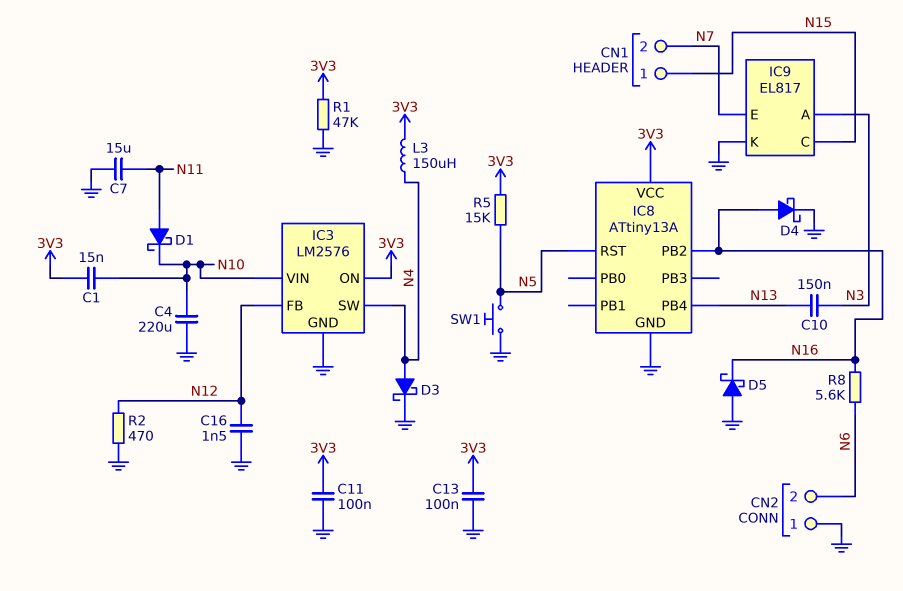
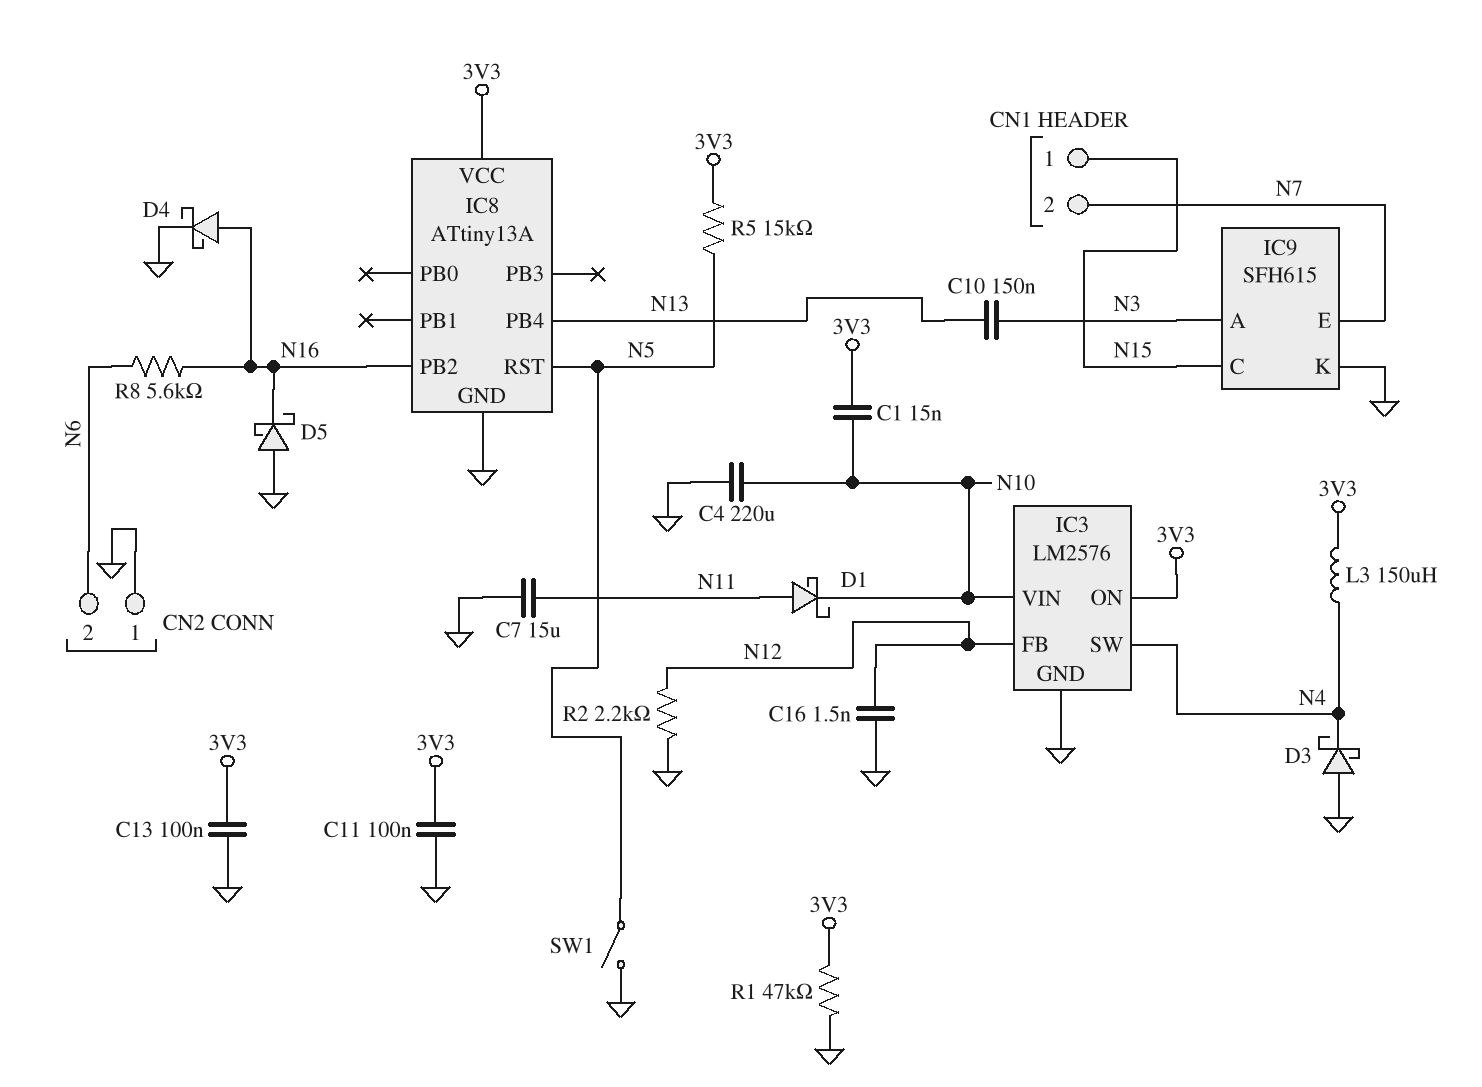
D3: schottky (A N4, K GND) -> schottky (A GND, K N4)
IC9: EL817 -> SFH615
R2: 470 (GND, N12) -> 2.2k (GND, N12)
SW1: button (GND, N5) -> switch (GND, N5)

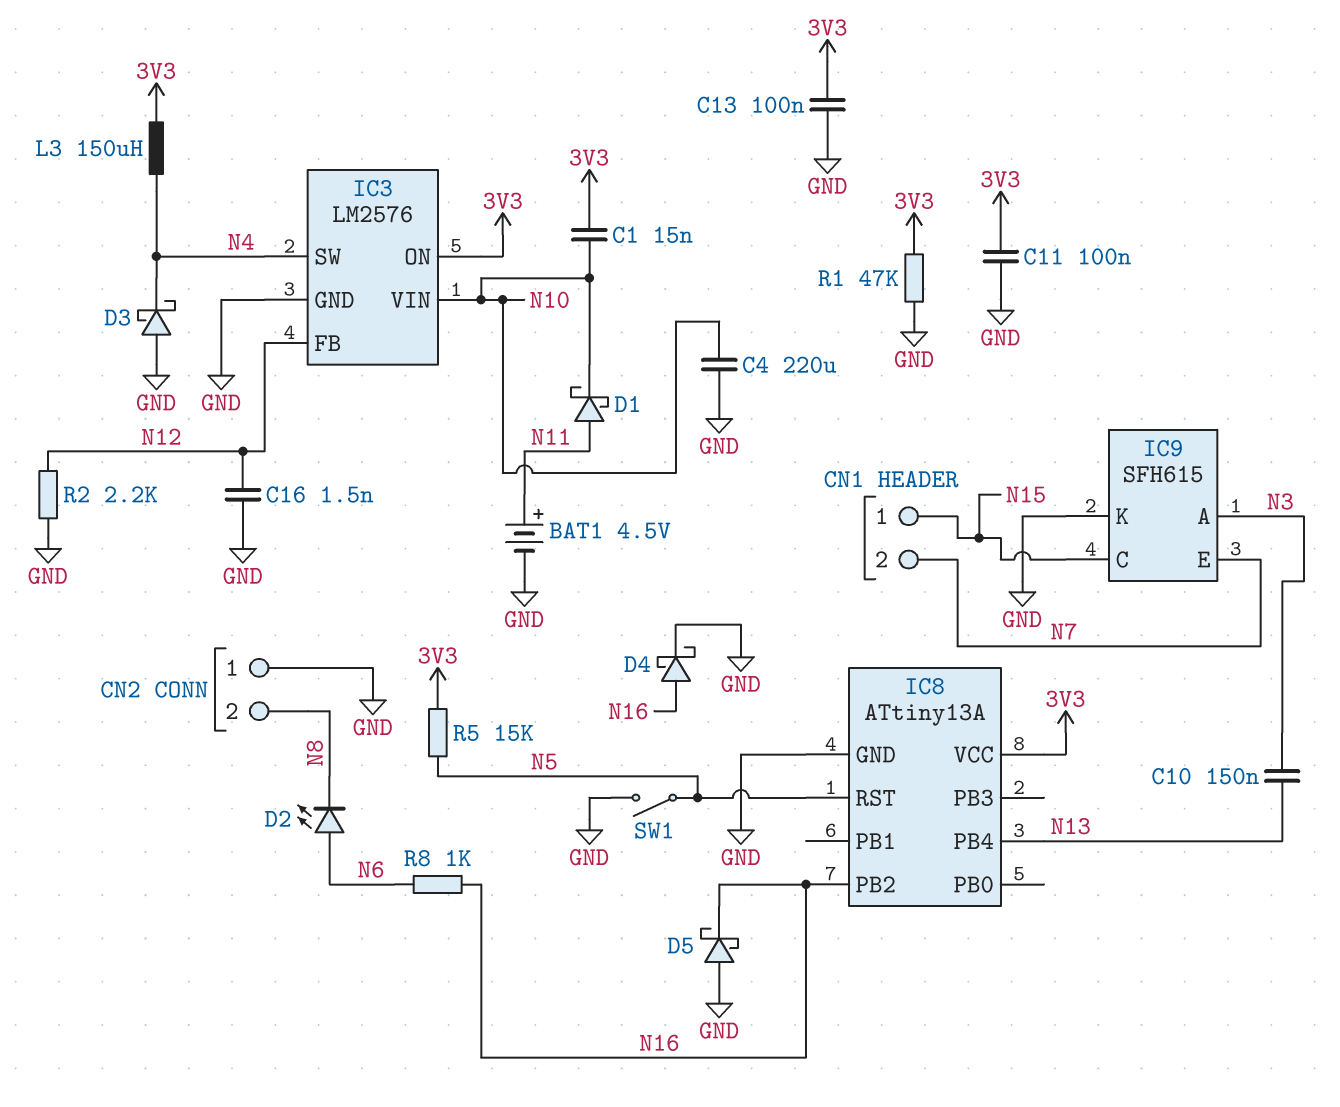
BAT1: none -> 4.5V (plus N11, minus GND)
C7: 15uF (GND, N11) -> none
CN2 pin 2: N6 -> N8
D2: none -> LED (A N6, K N8)
R8: 5.6k (N6, N16) -> 1k (N6, N16)

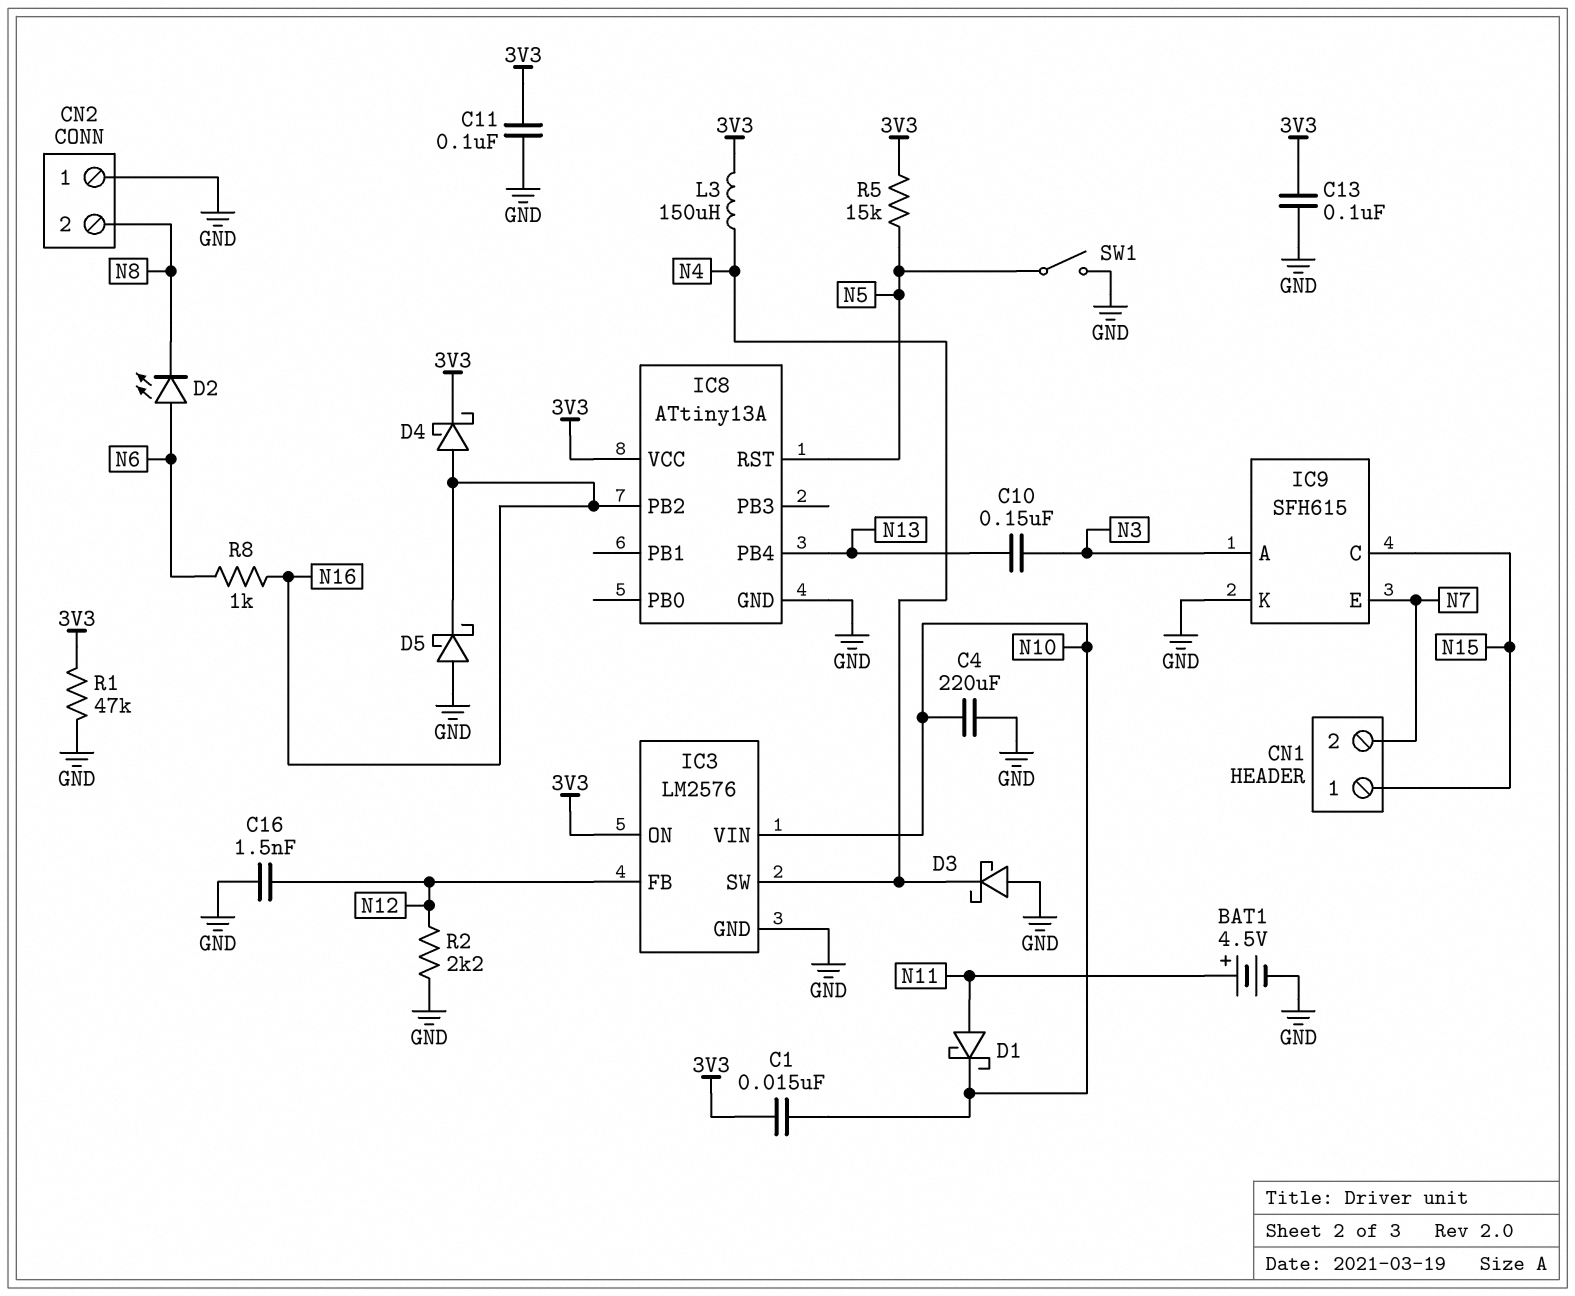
D4: schottky (A N16, K GND) -> schottky (A N16, K 3V3)

